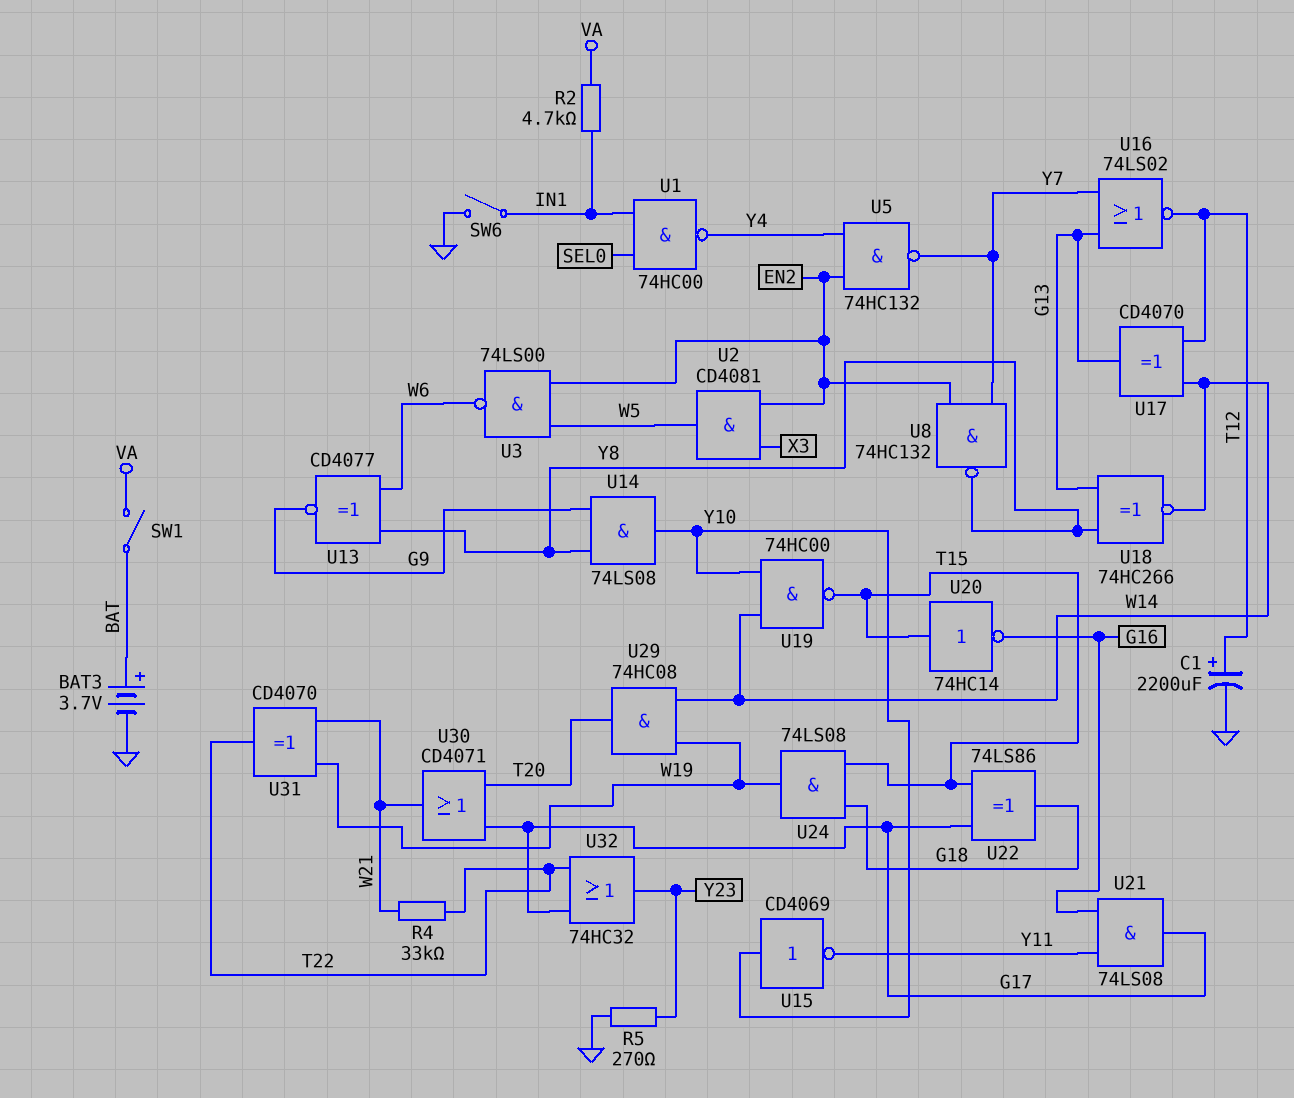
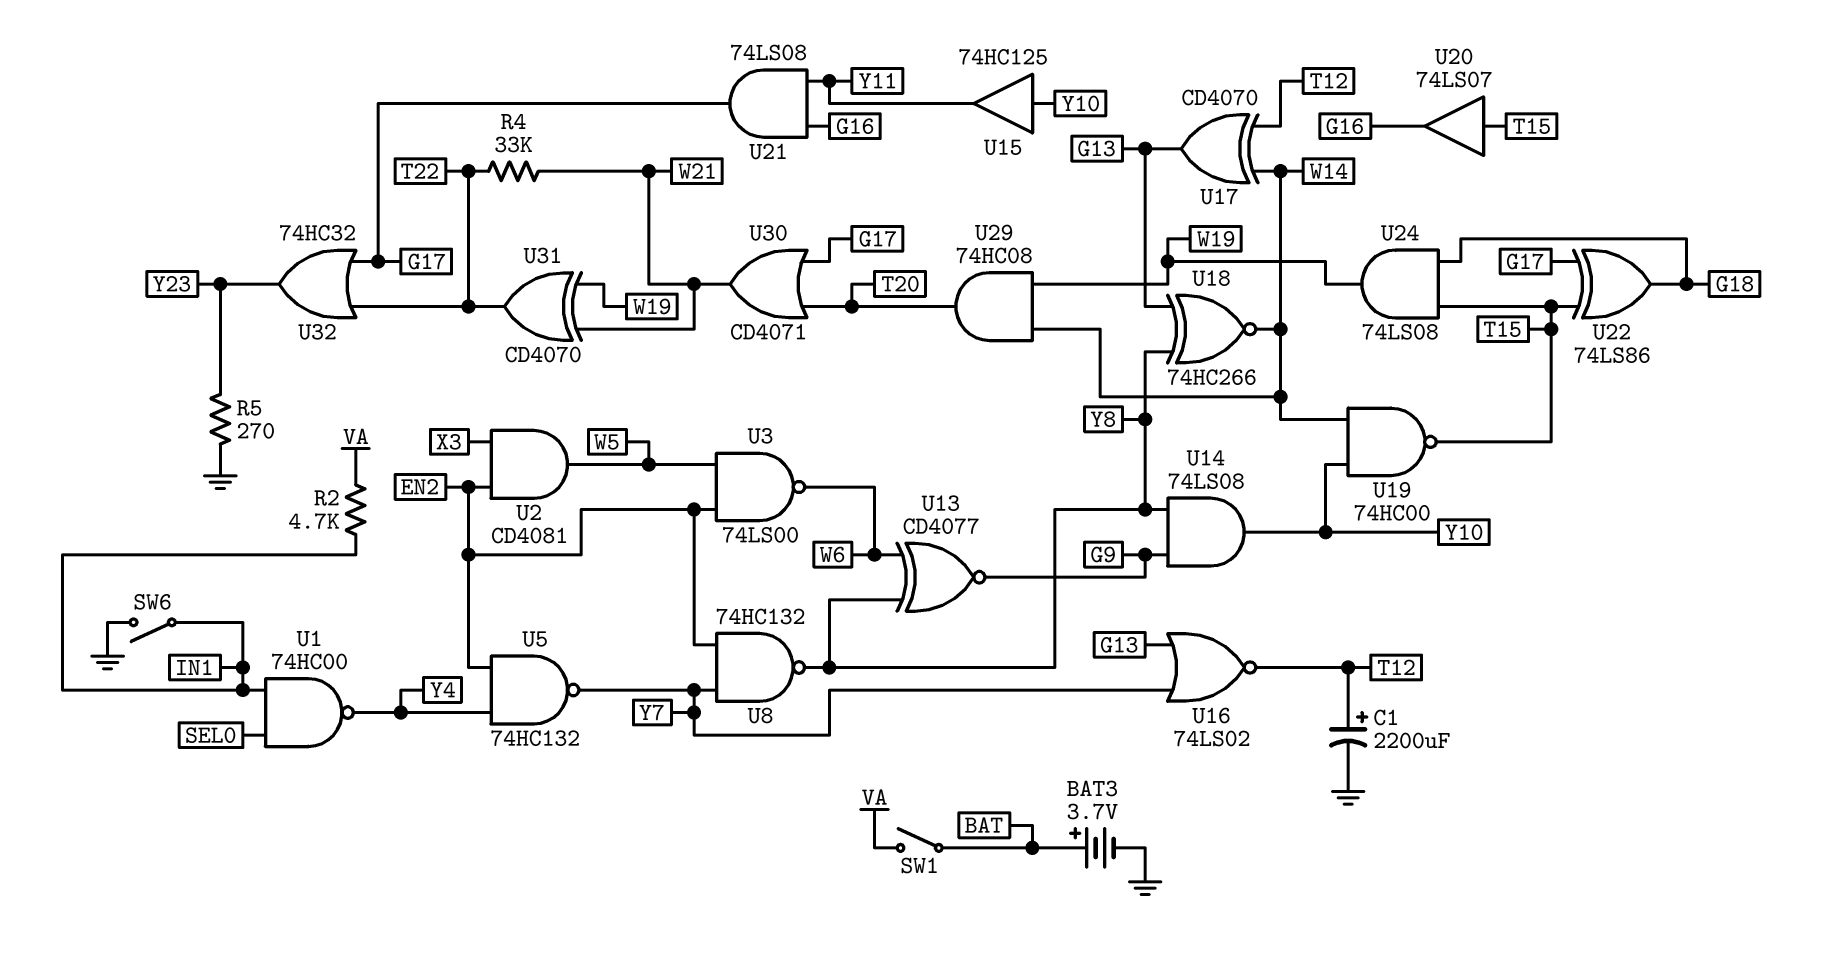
U15: NOT CD4069 (in Y10, out Y11) -> buffer 74HC125 (in Y10, out Y11)
U20: NOT 74HC14 (in T15, out G16) -> buffer 74LS07 (in T15, out G16)

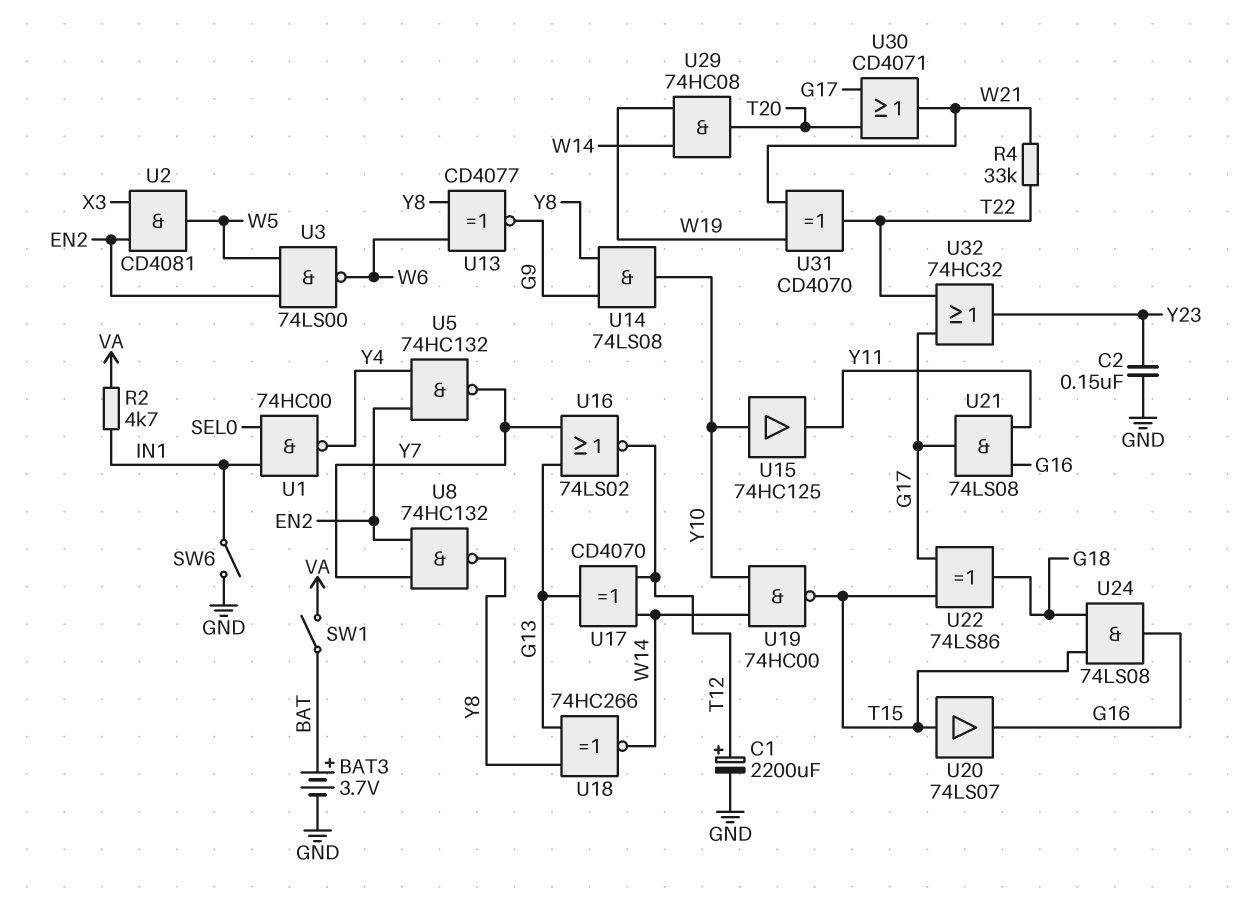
C2: none -> 150nF (GND, Y23)
R5: 270 (GND, Y23) -> none
U24: AND 74LS08 (in G18, in T15, out W19) -> AND 74LS08 (in G18, in T15, out G16)

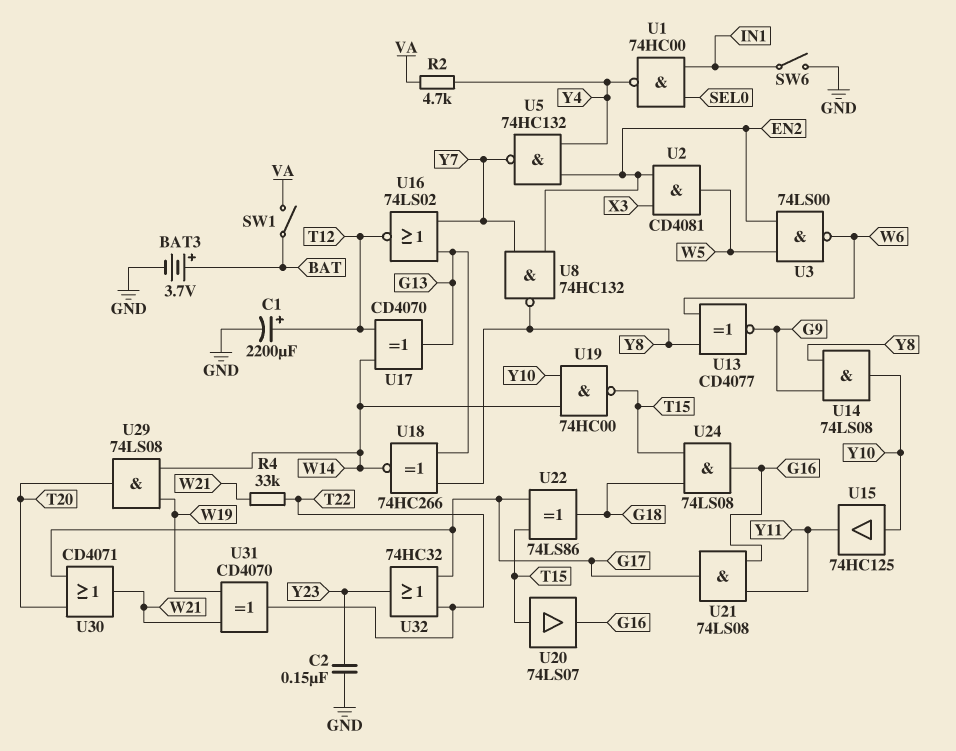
R2: 4.7k (IN1, VA) -> 4.7k (VA, Y4)
U29: AND 74HC08 (in W14, in W19, out T20) -> AND 74LS08 (in W14, in W19, out T20)

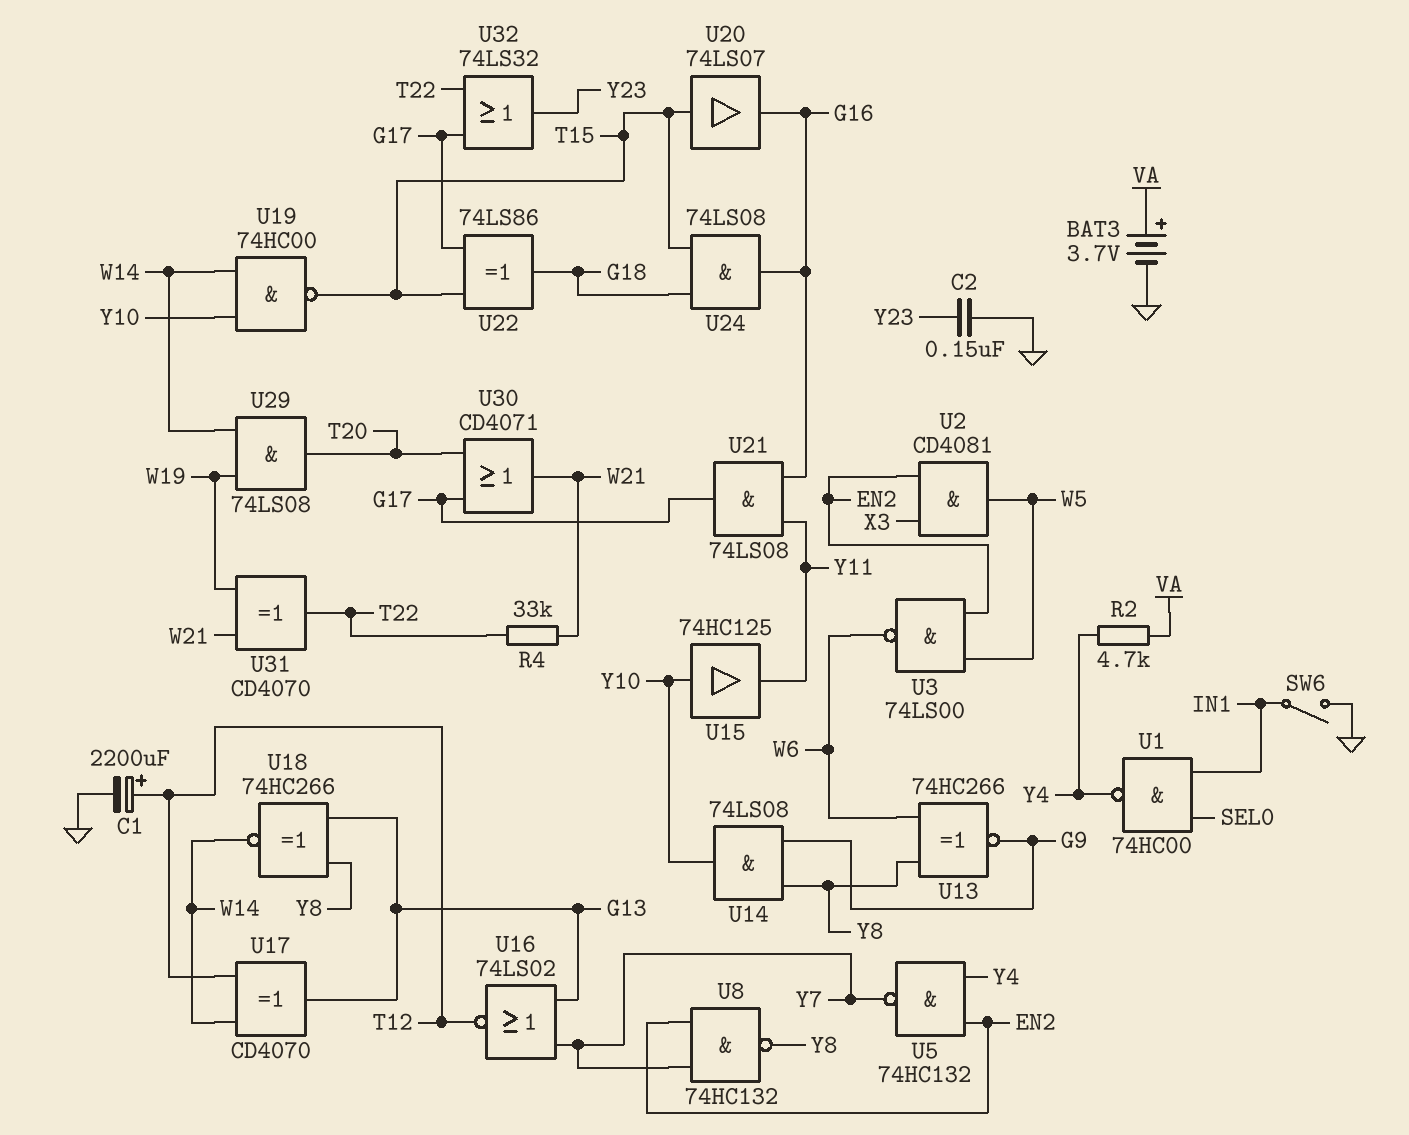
BAT3: 3.7V (plus BAT, minus GND) -> 3.7V (plus VA, minus GND)
SW1: switch (BAT, VA) -> none
U13: XNOR CD4077 (in W6, in Y8, out G9) -> XNOR 74HC266 (in W6, in Y8, out G9)
U32: OR 74HC32 (in G17, in T22, out Y23) -> OR 74LS32 (in G17, in T22, out Y23)

